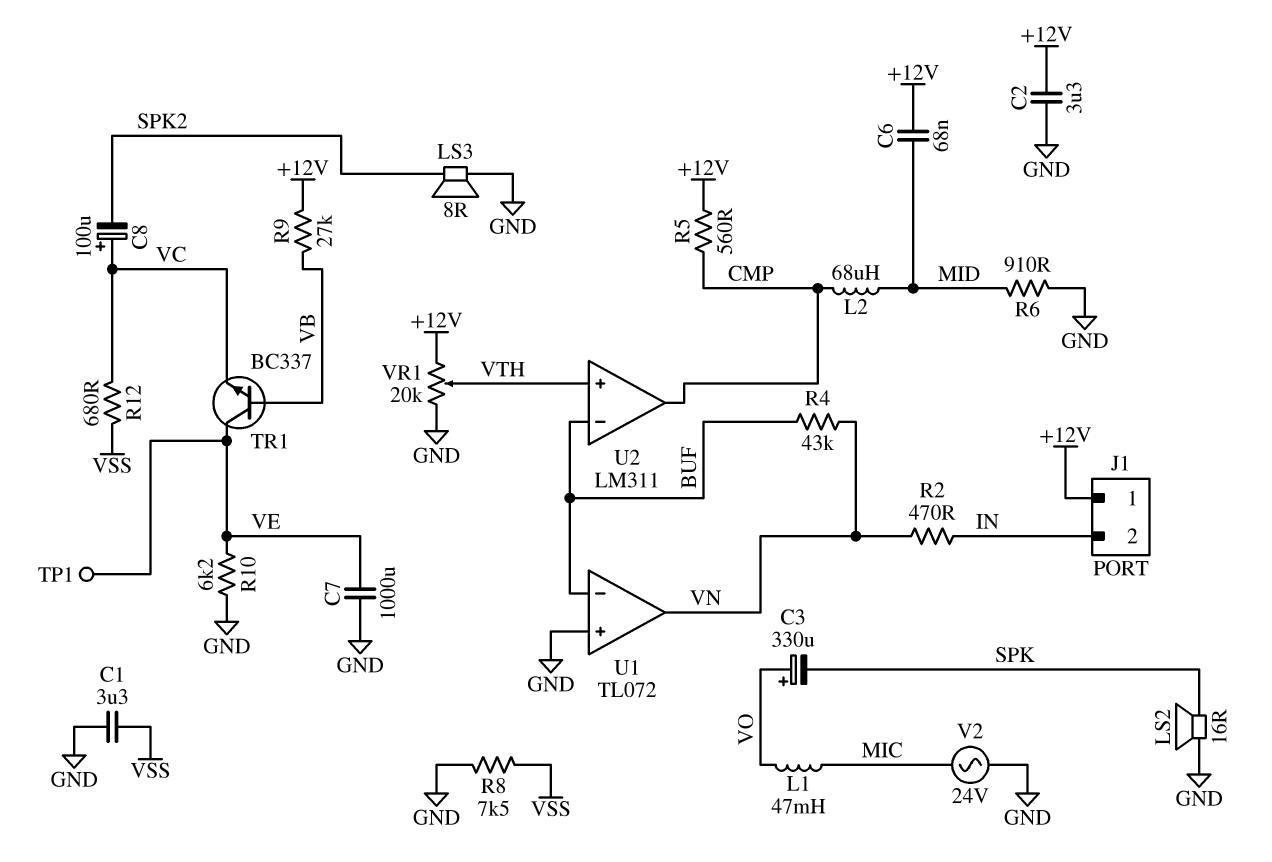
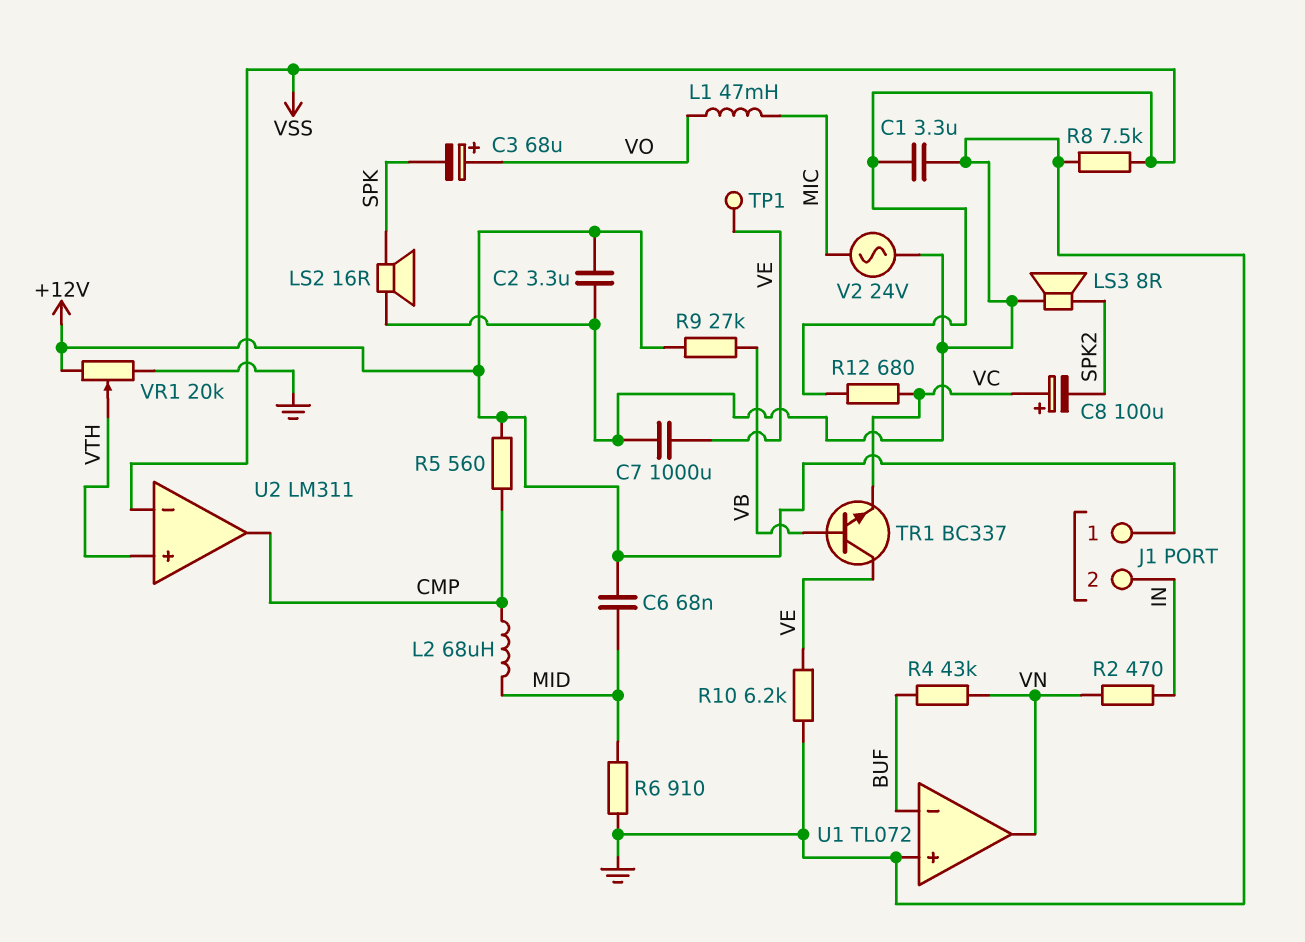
C3: 330uF (plus VO, minus SPK) -> 68uF (plus VO, minus SPK)
U2 pin in-: BUF -> VSS

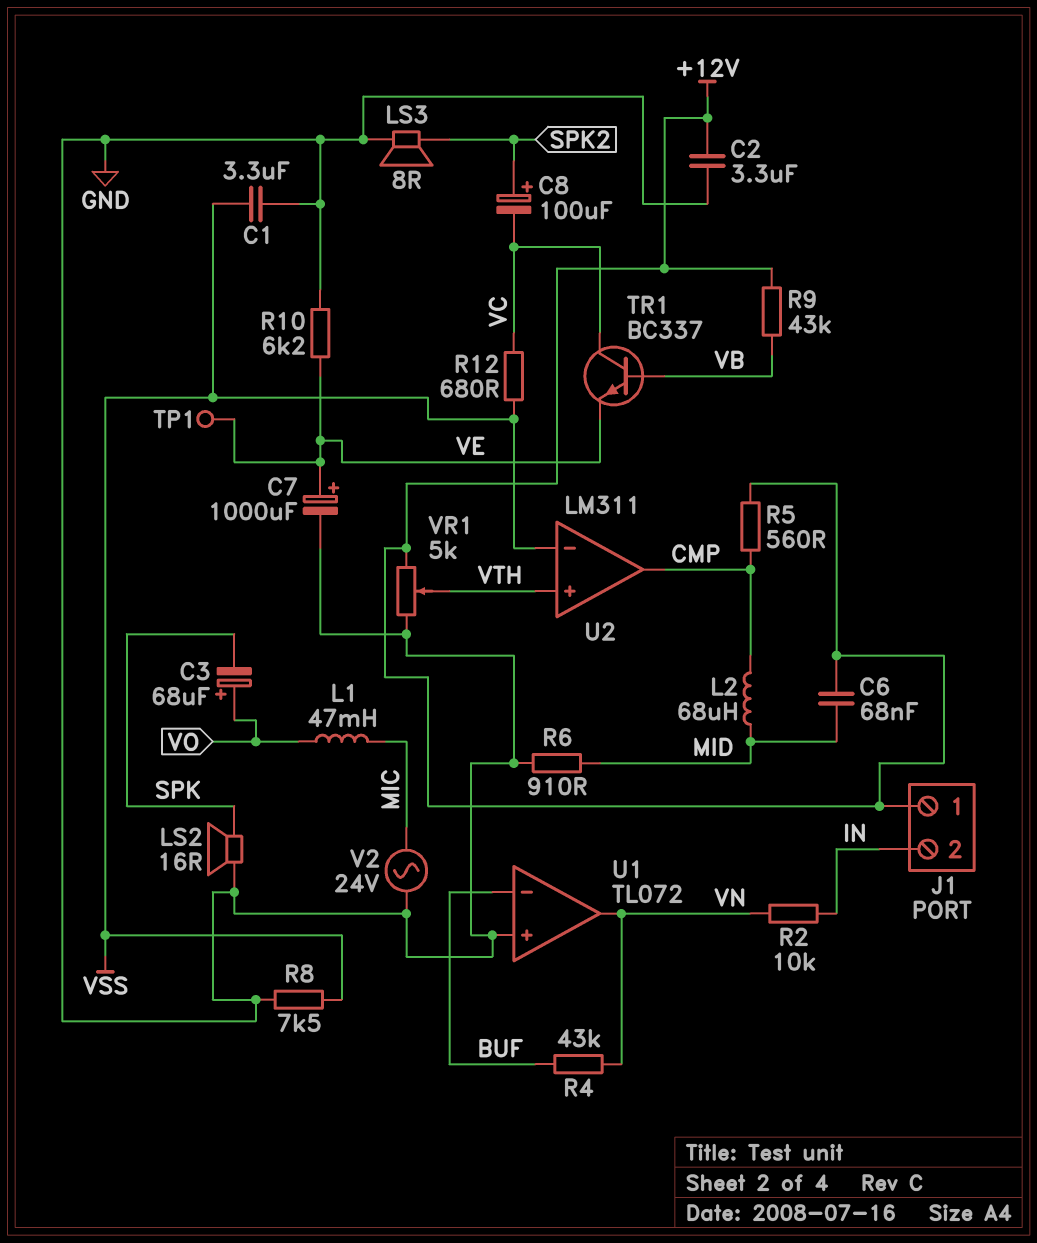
C7: 1000uF (GND, VE) -> 1000uF (plus VE, minus GND)
C8: 100uF (plus VC, minus SPK2) -> 100uF (plus SPK2, minus VC)
R2: 470 (IN, VN) -> 10k (IN, VN)
R9: 27k (+12V, VB) -> 43k (+12V, VB)
TR1: NPN BC337 (B VB, C VE, E VC) -> NPN BC337 (B VB, C VC, E VE)
VR1: 20k (+12V, GND, wiper VTH) -> 5k (+12V, GND, wiper VTH)

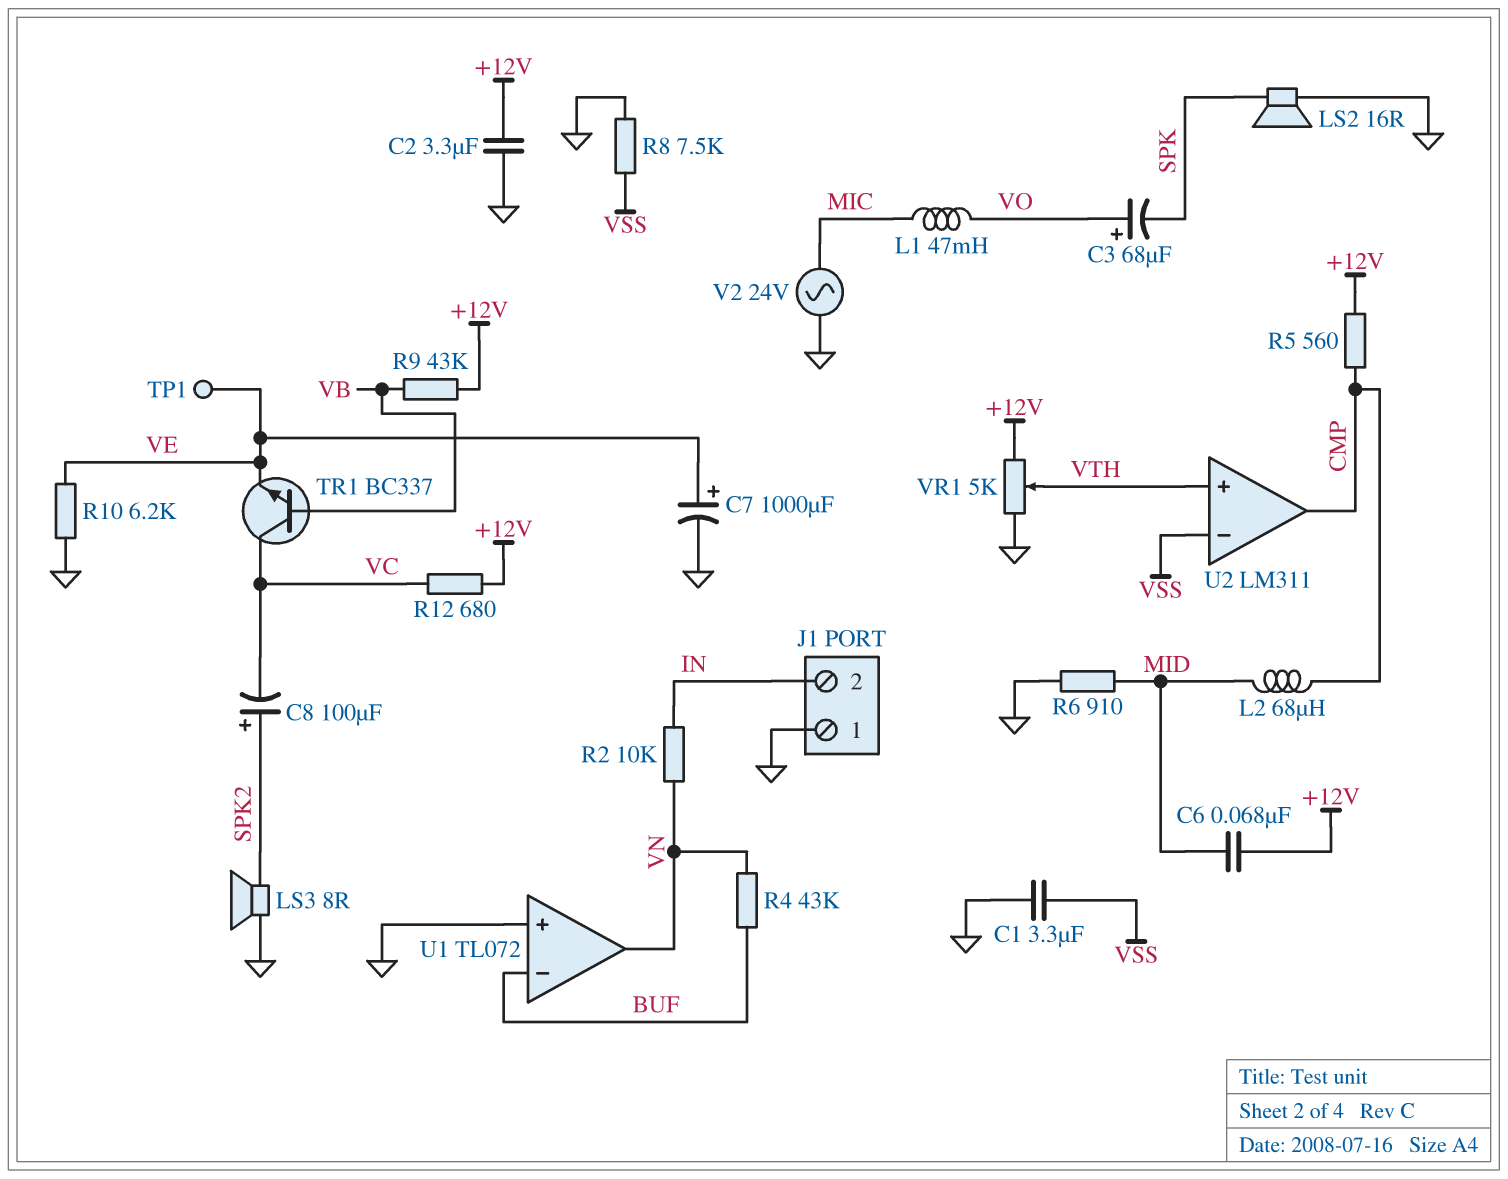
J1 pin 1: +12V -> GND
R12: 680 (VC, VSS) -> 680 (+12V, VC)

